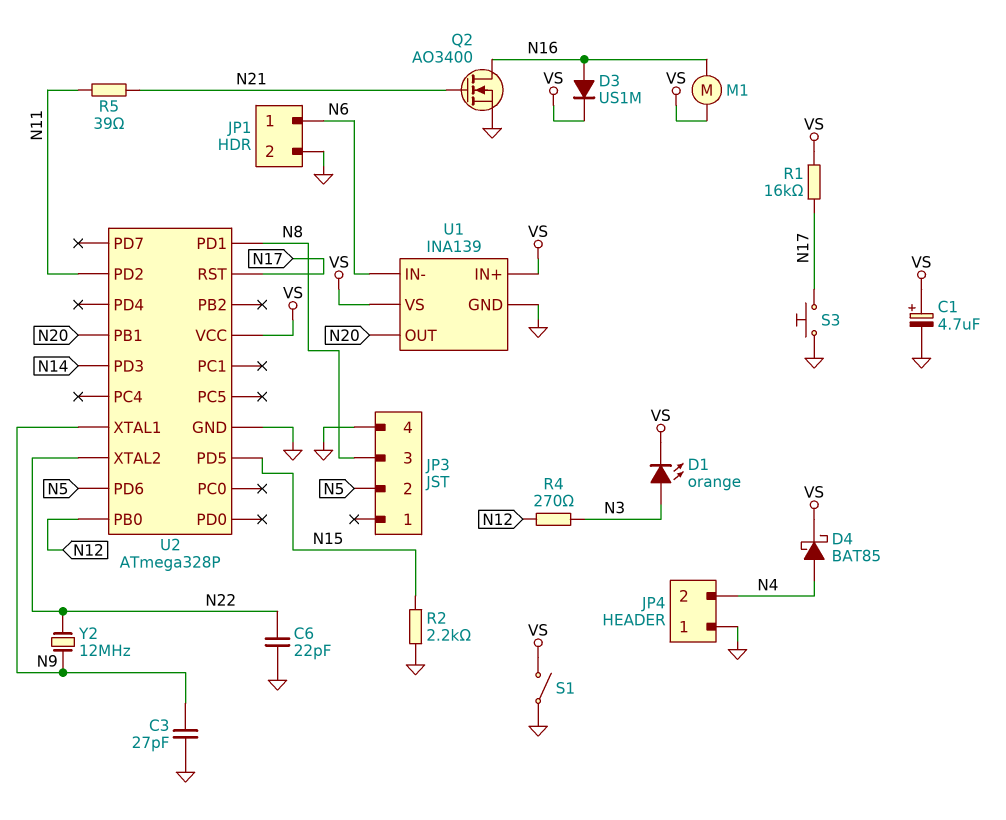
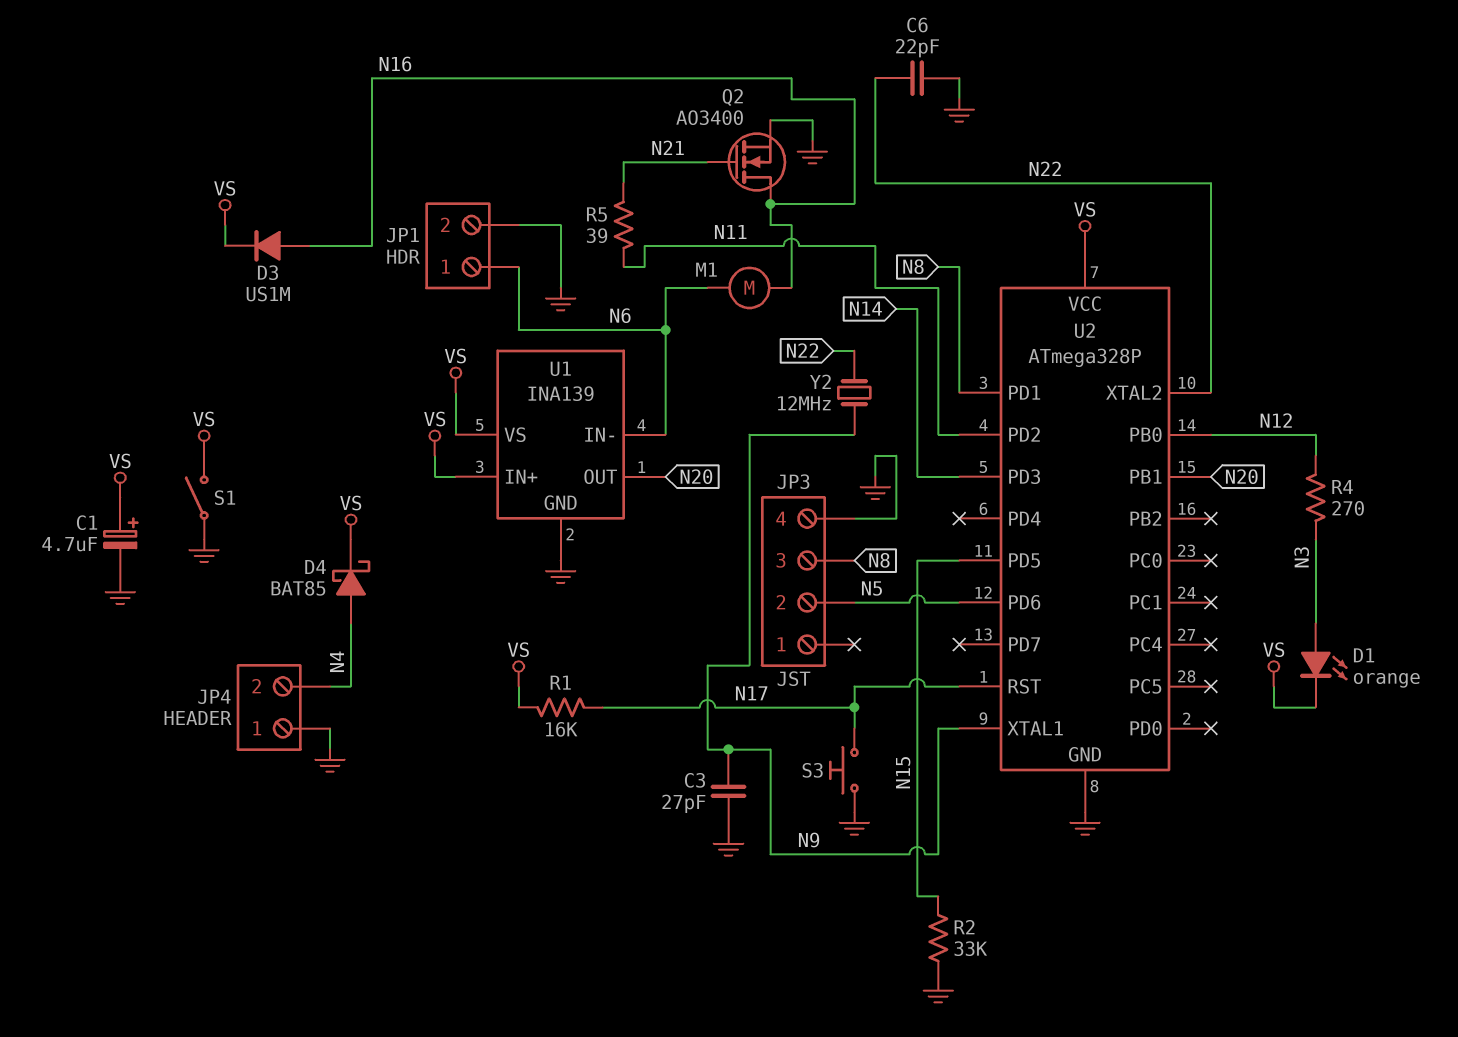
M1: motor (N16, VS) -> motor (N6, N16)
R2: 2.2k (GND, N15) -> 33k (GND, N15)

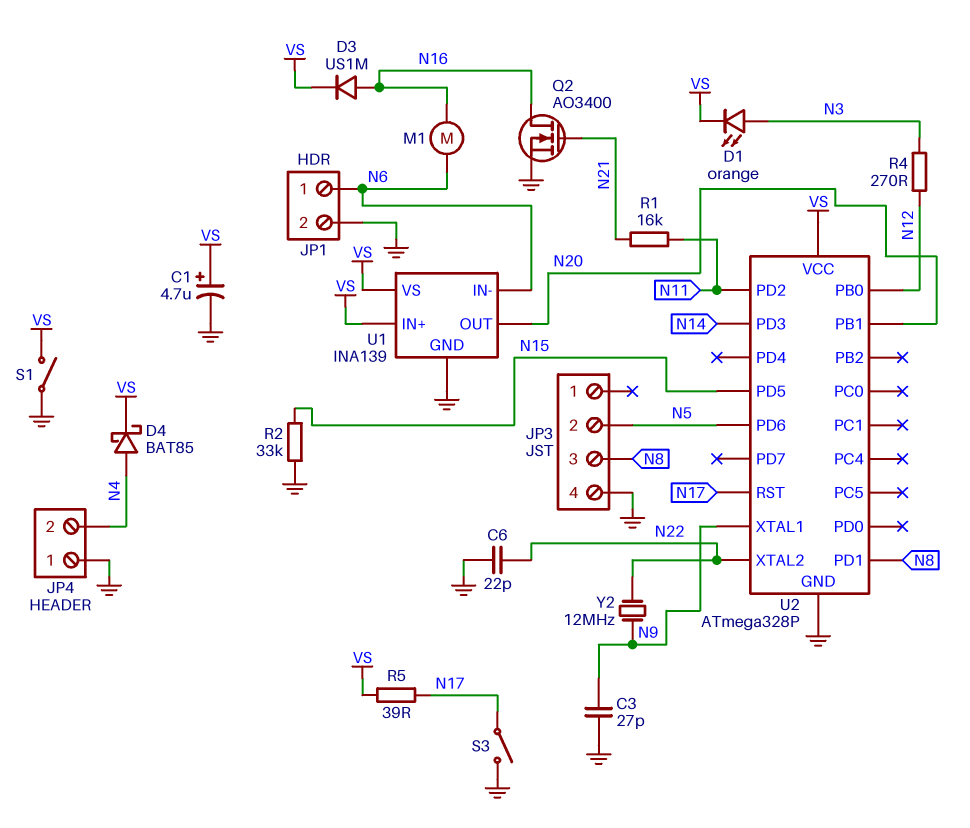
R1: 16k (N17, VS) -> 16k (N11, N21)
R5: 39 (N11, N21) -> 39 (N17, VS)
S3: button (GND, N17) -> switch (GND, N17)

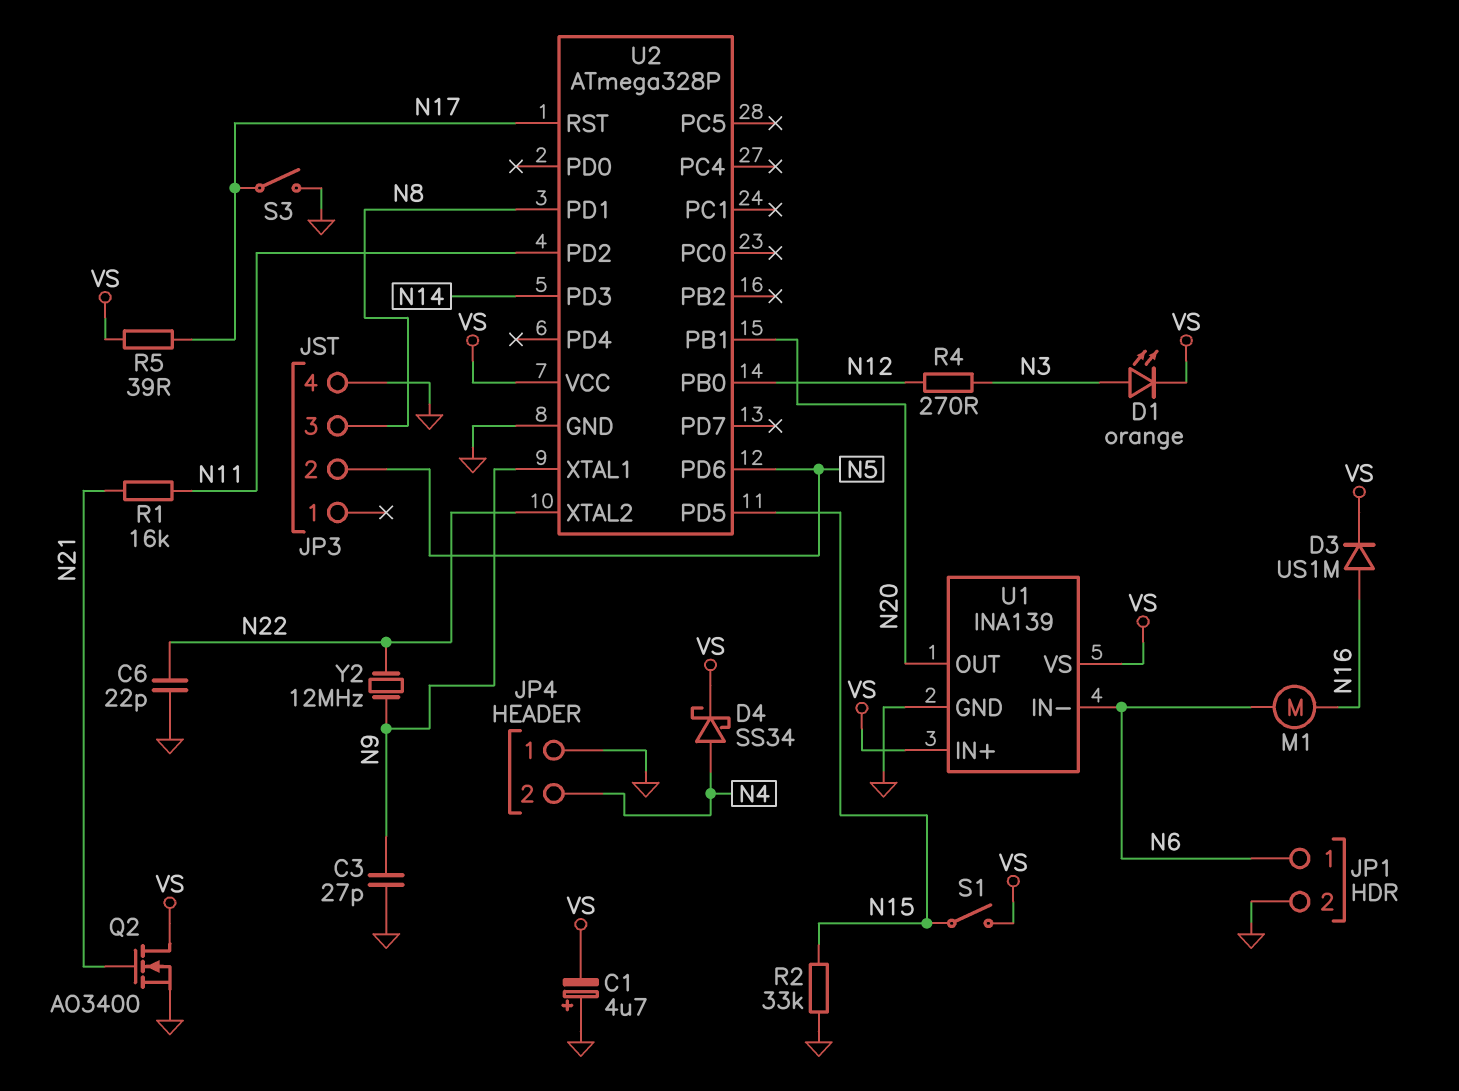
C1: 4.7uF (plus VS, minus GND) -> 4.7uF (plus GND, minus VS)
D4: schottky BAT85 (A N4, K VS) -> schottky SS34 (A N4, K VS)
Q2: NMOS AO3400 (G N21, D N16, S GND) -> NMOS AO3400 (G N21, D VS, S GND)
S1: switch (GND, VS) -> switch (N15, VS)

